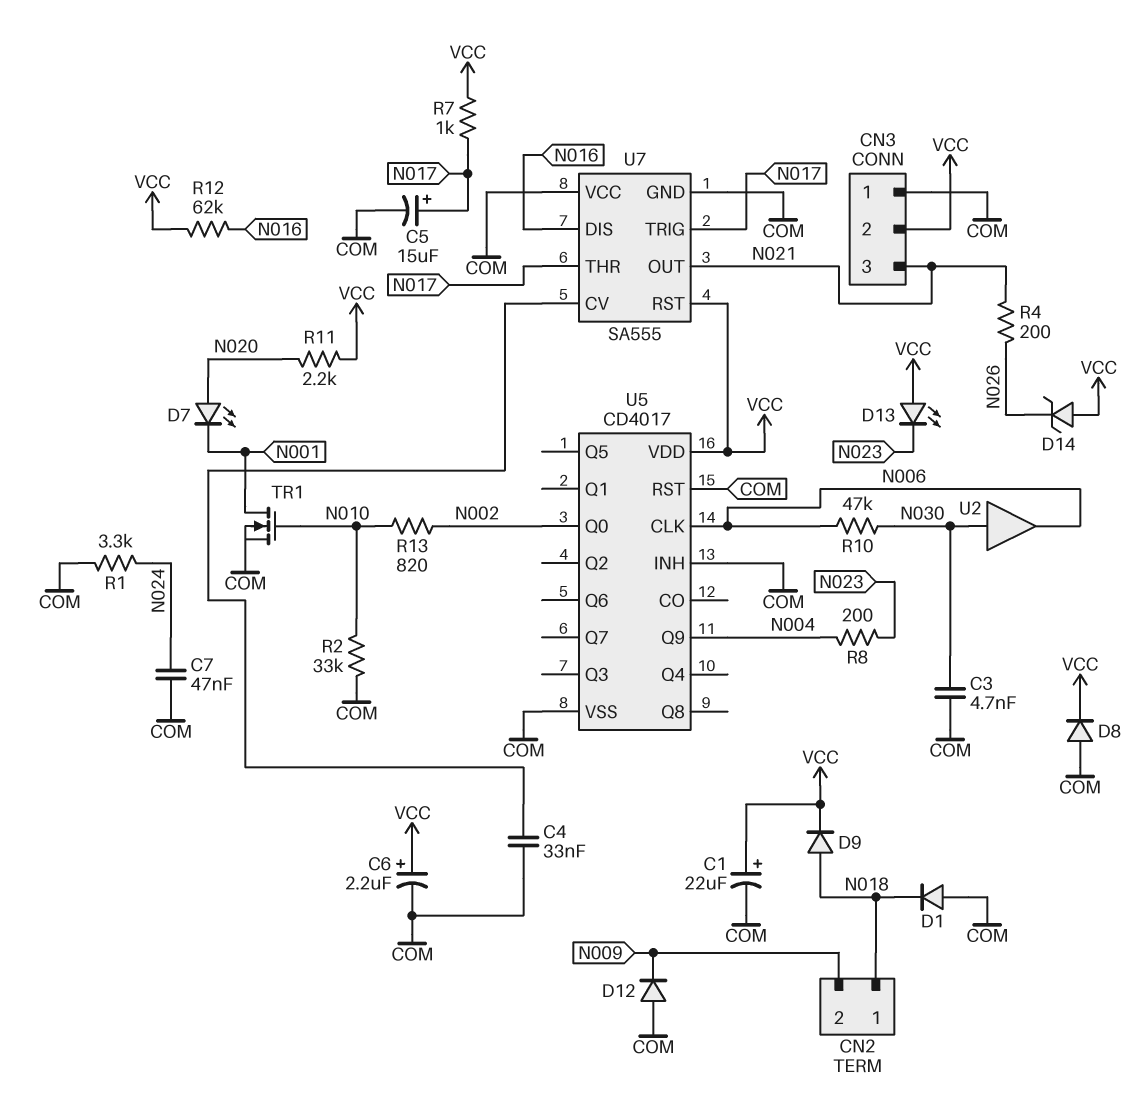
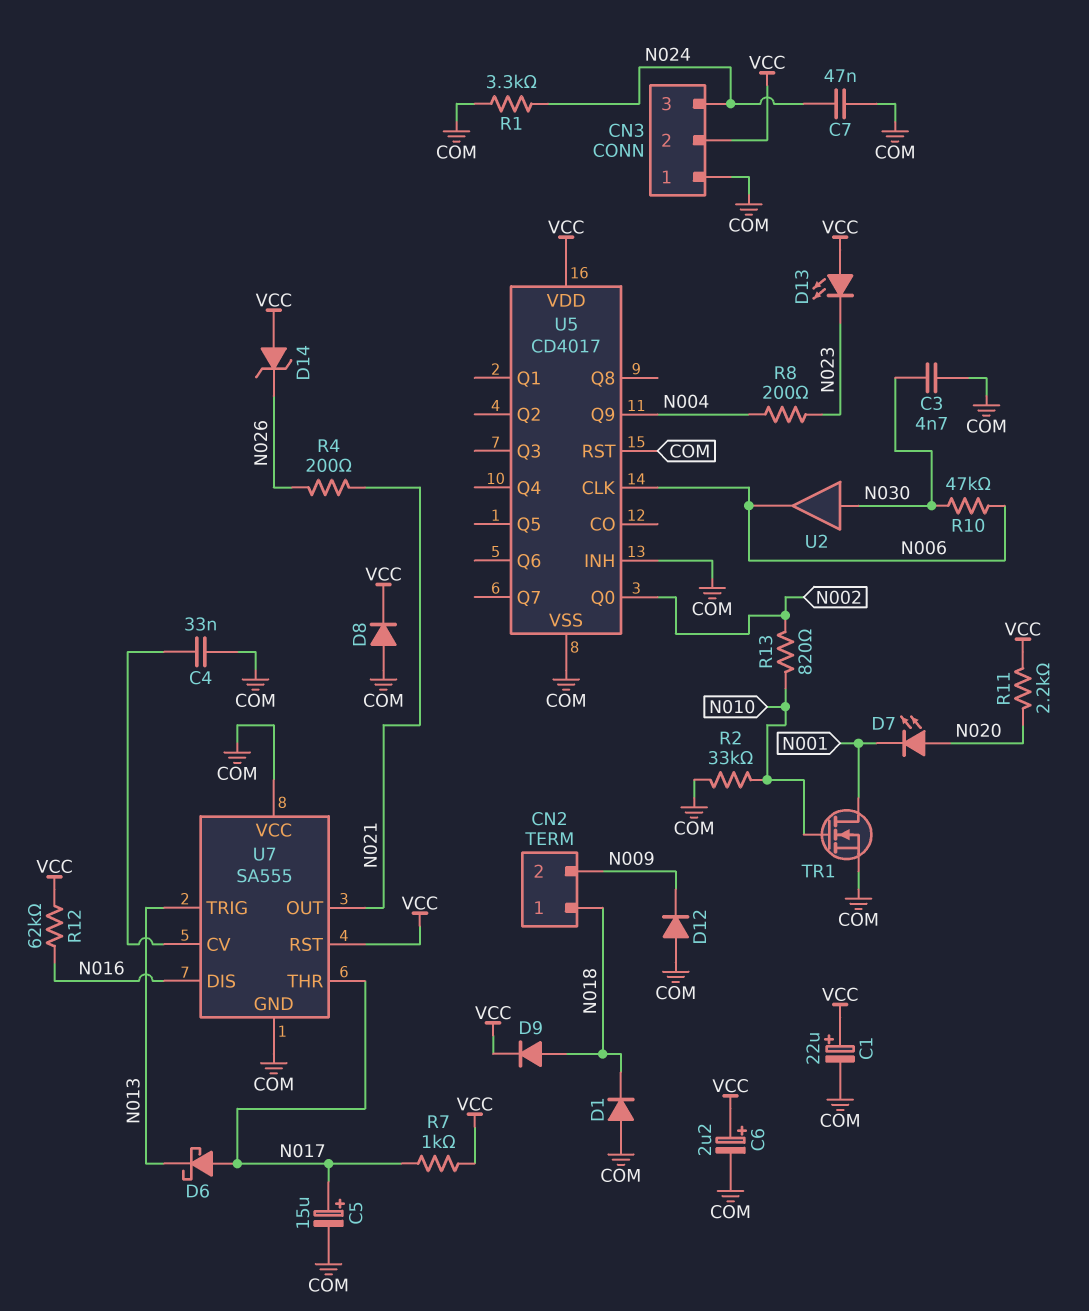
CN3 pin 3: N021 -> N024
D6: none -> schottky (A N017, K N013)
U7 pin TRIG: N017 -> N013

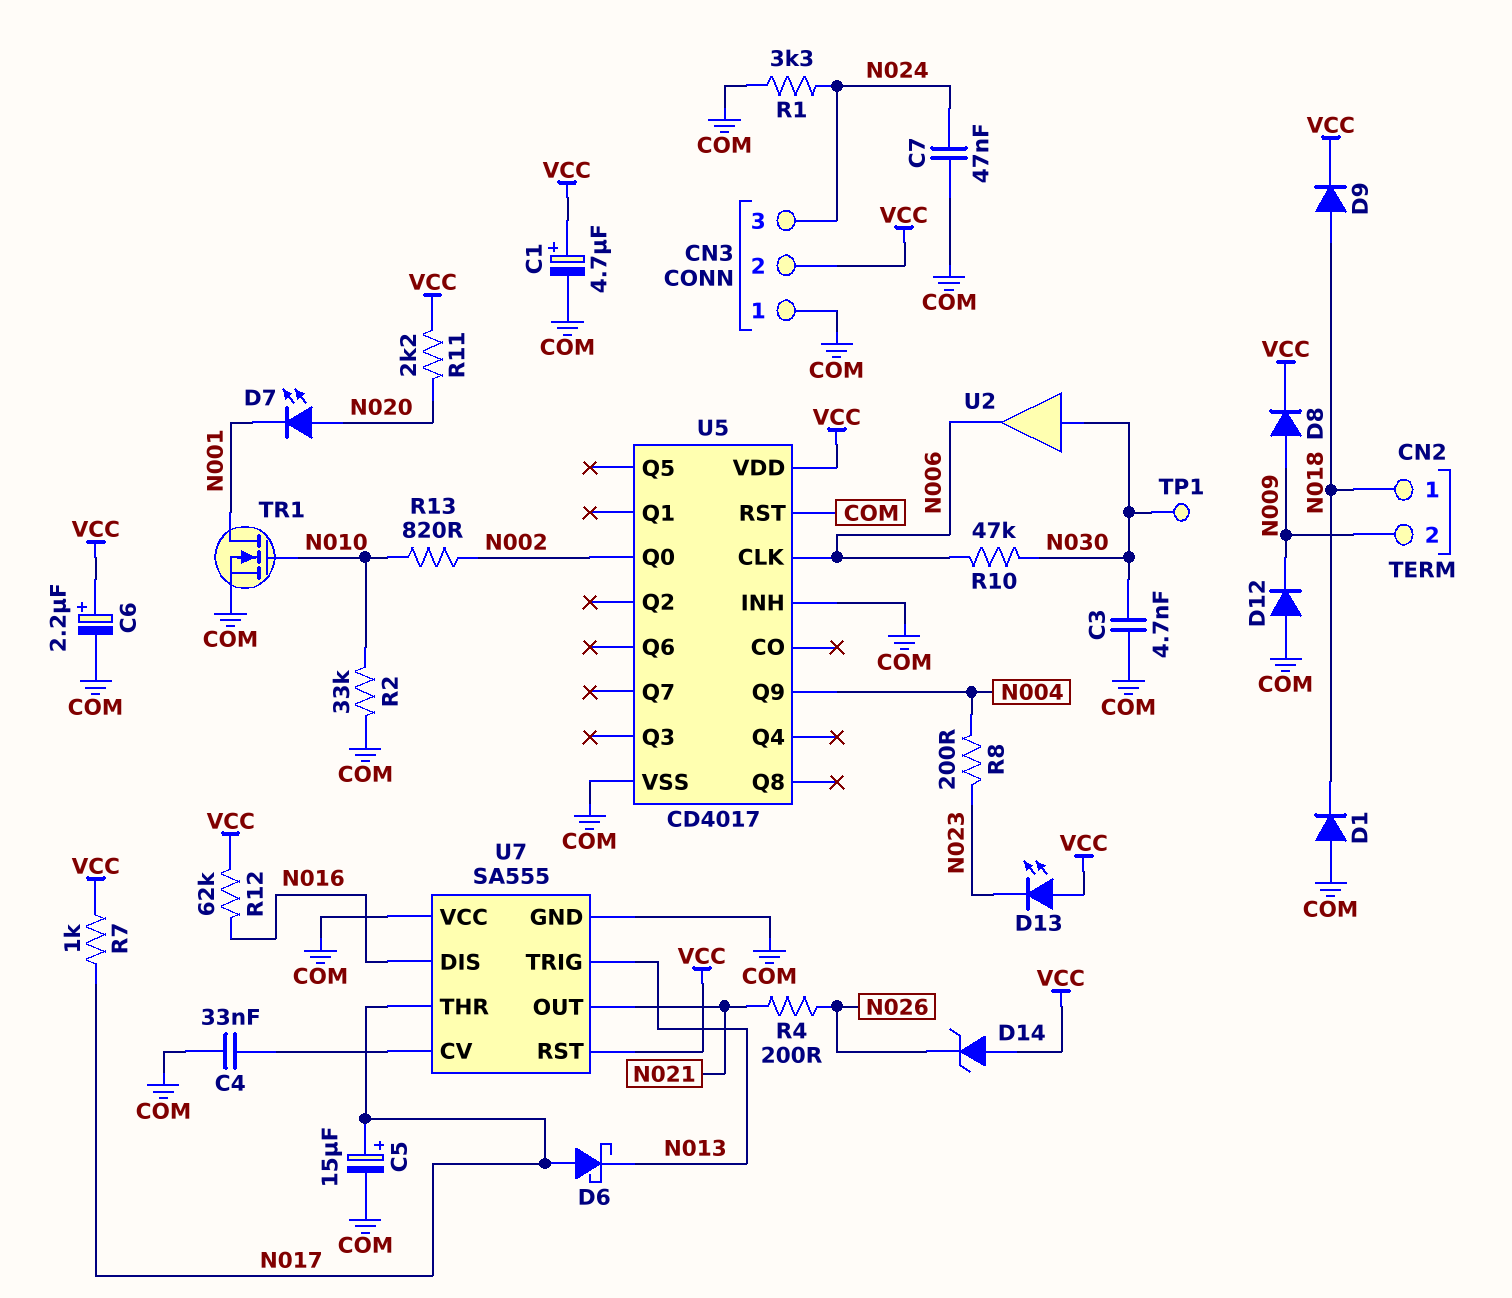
C1: 22uF (plus VCC, minus COM) -> 4.7uF (plus VCC, minus COM)
D8: diode (A COM, K VCC) -> diode (A N009, K VCC)
TP1: none -> test point (N030)

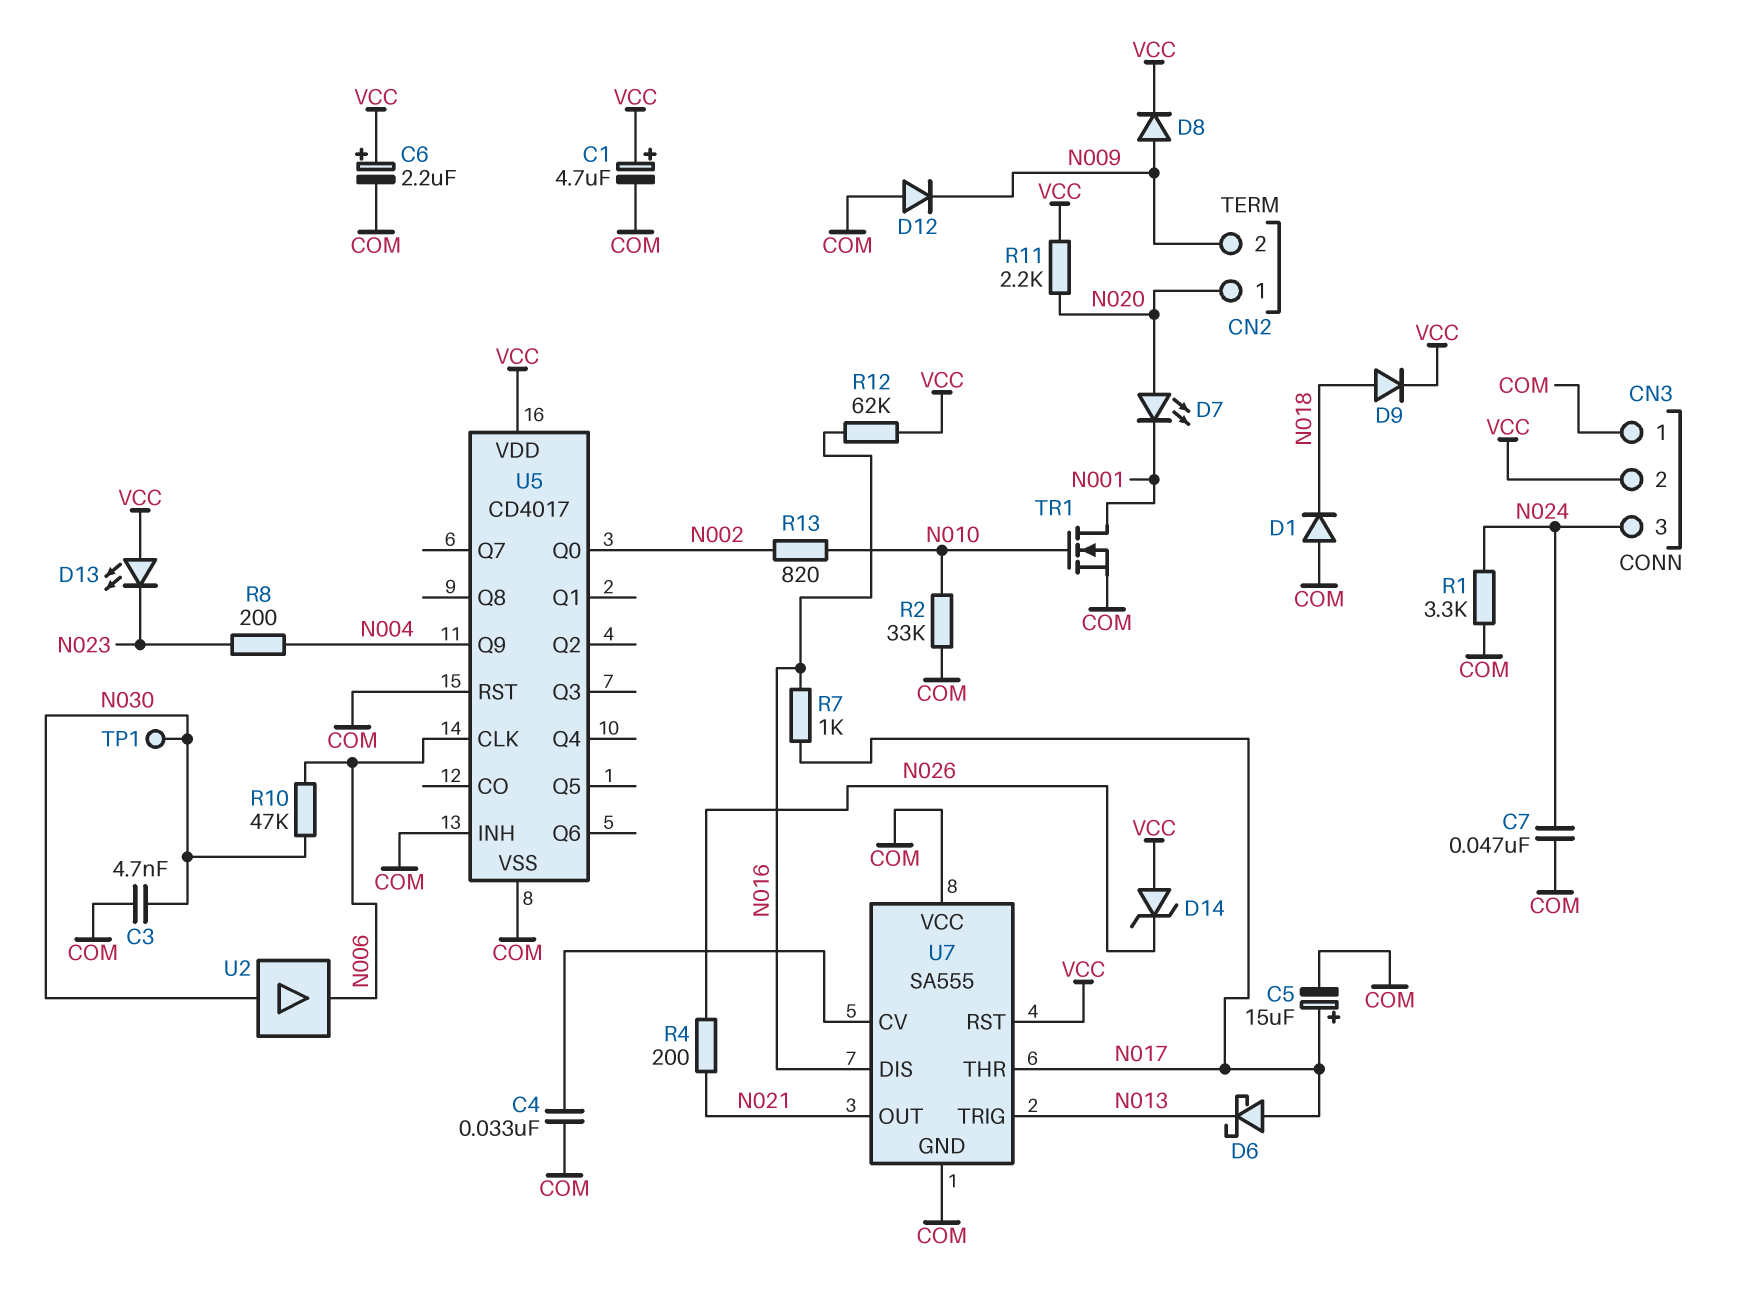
CN2 pin 1: N018 -> N020
R7: 1k (N017, VCC) -> 1k (N016, N017)

